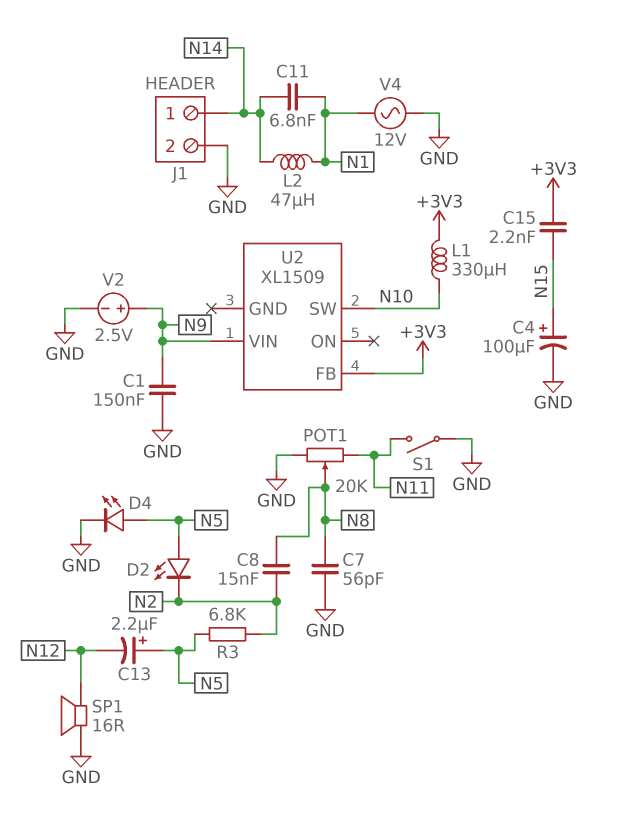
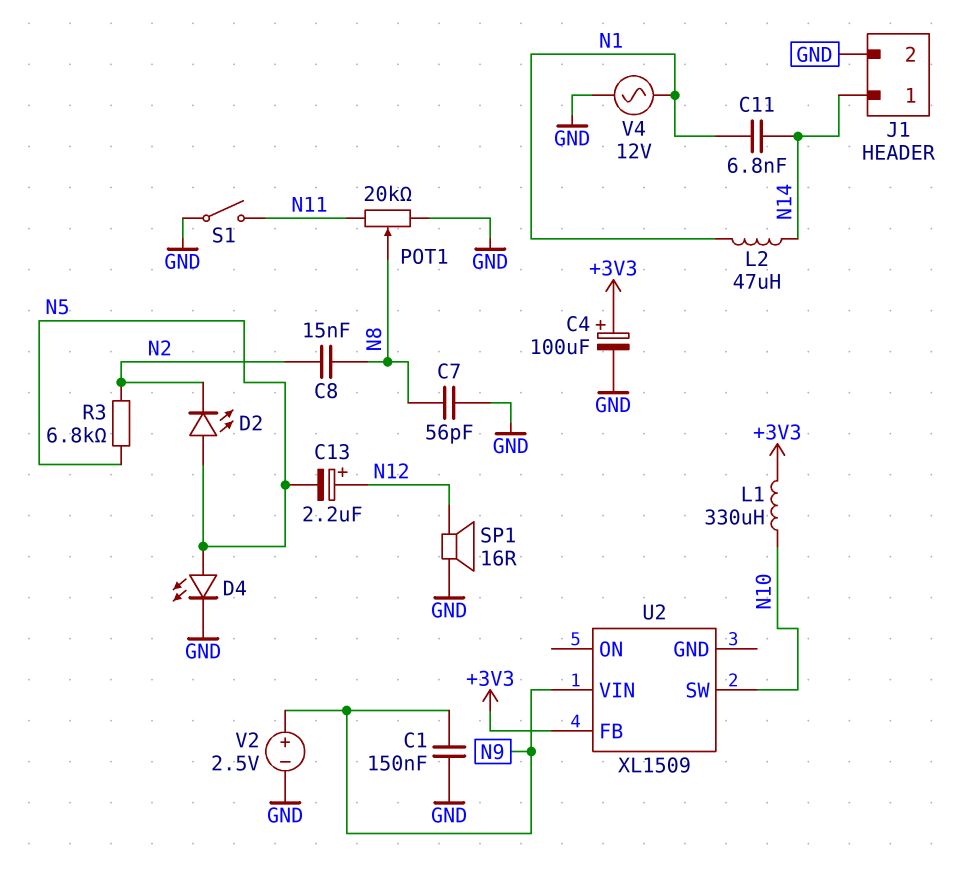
C4: 100uF (plus N15, minus GND) -> 100uF (plus +3V3, minus GND)
C13: 2.2uF (plus N5, minus N12) -> 2.2uF (plus N12, minus N5)
C15: 2.2nF (+3V3, N15) -> none

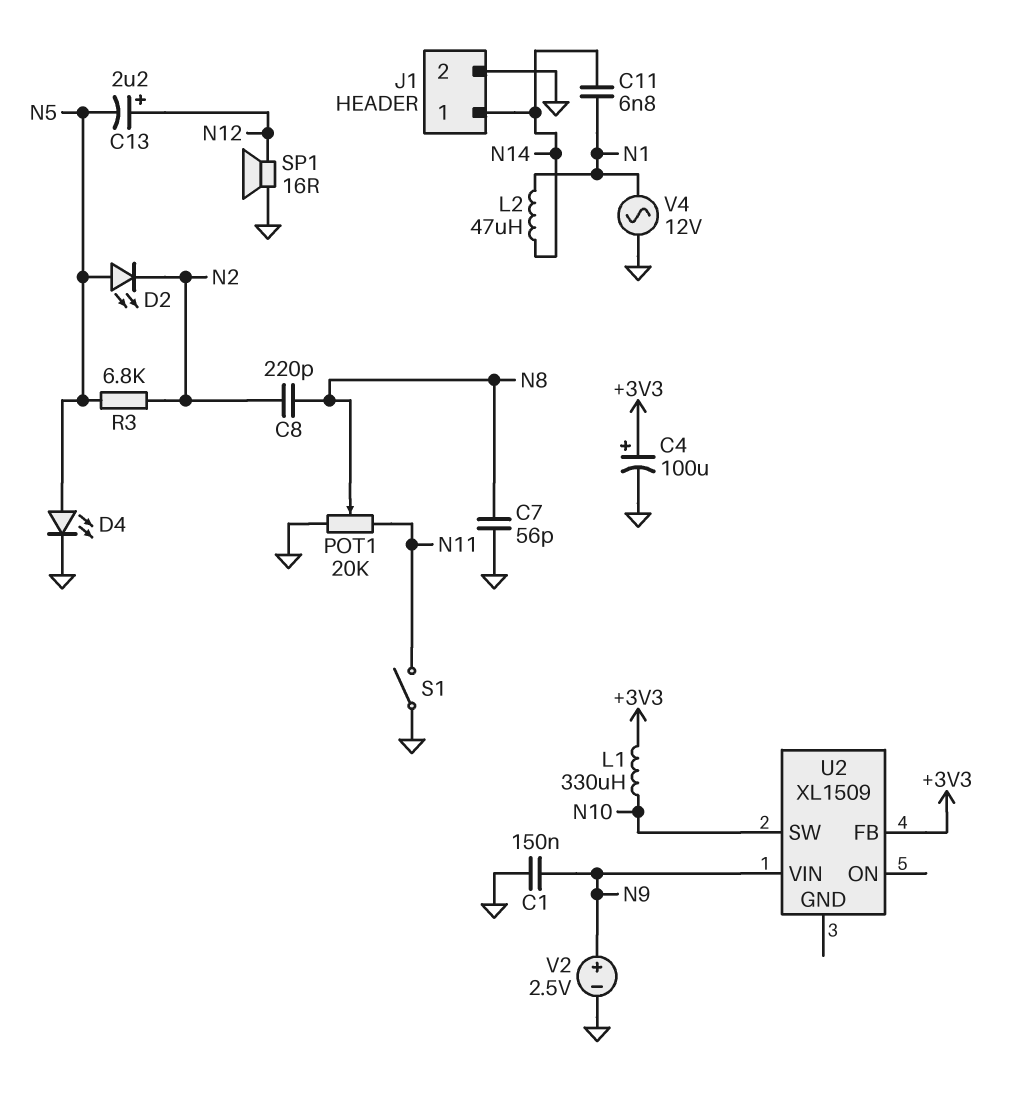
C8: 15nF (N2, N8) -> 220pF (N2, N8)

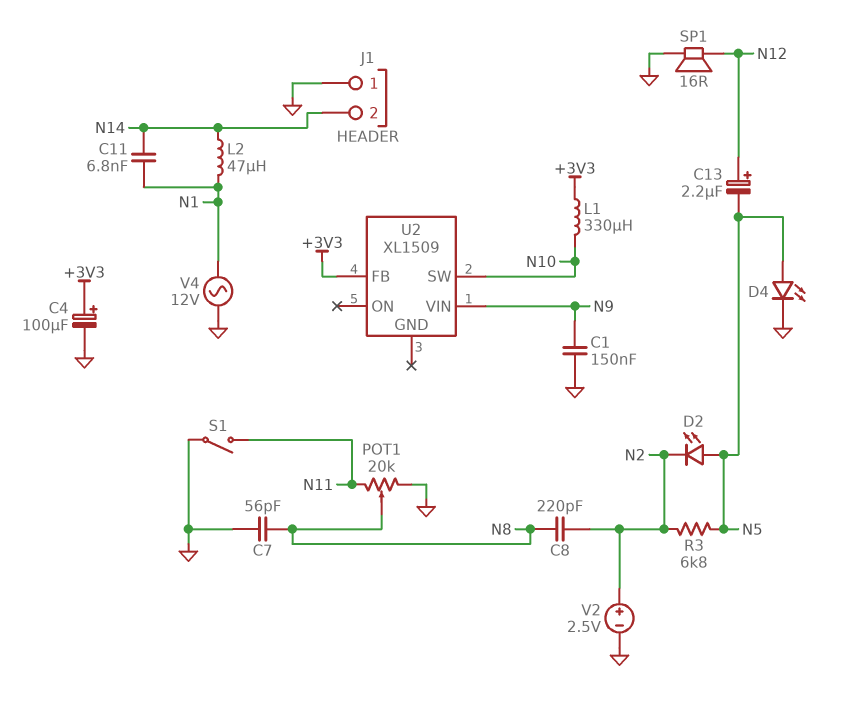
J1 pin 1: N14 -> GND
J1 pin 2: GND -> N14
V2: 2.5V (plus N9, minus GND) -> 2.5V (plus N2, minus GND)

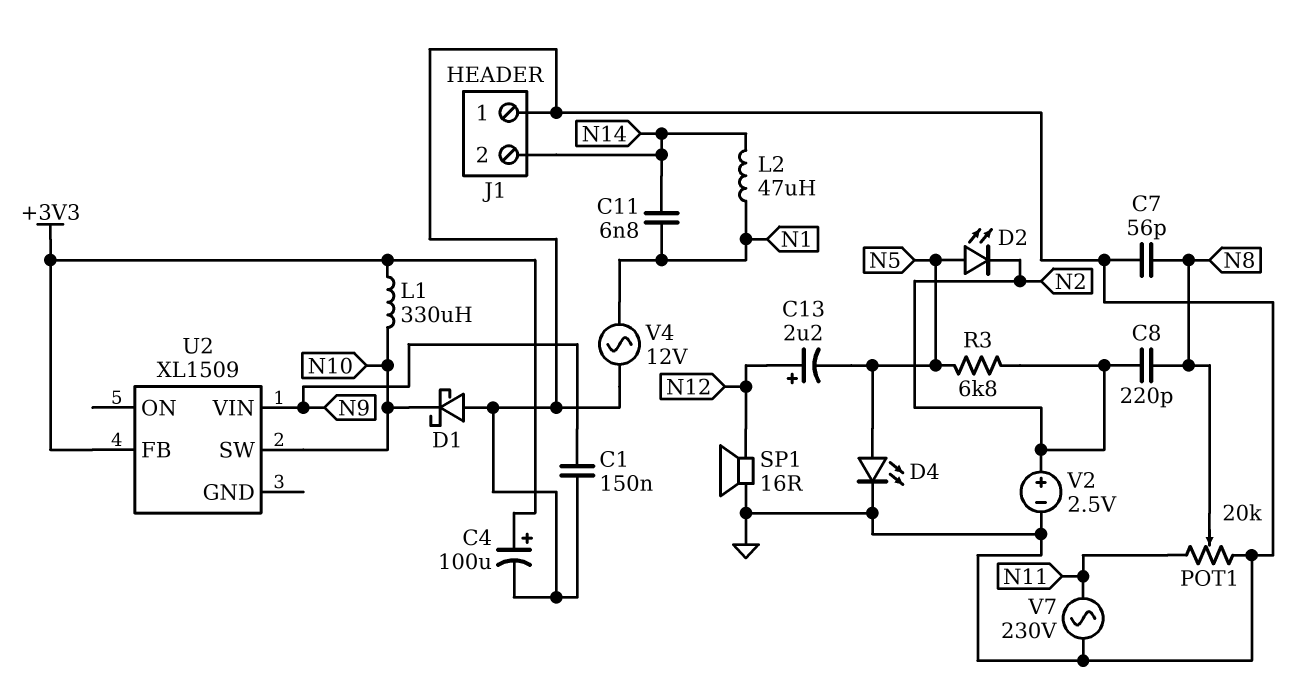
D1: none -> schottky (A GND, K N10)
S1: switch (GND, N11) -> none
V7: none -> AC 230V (GND, N11)

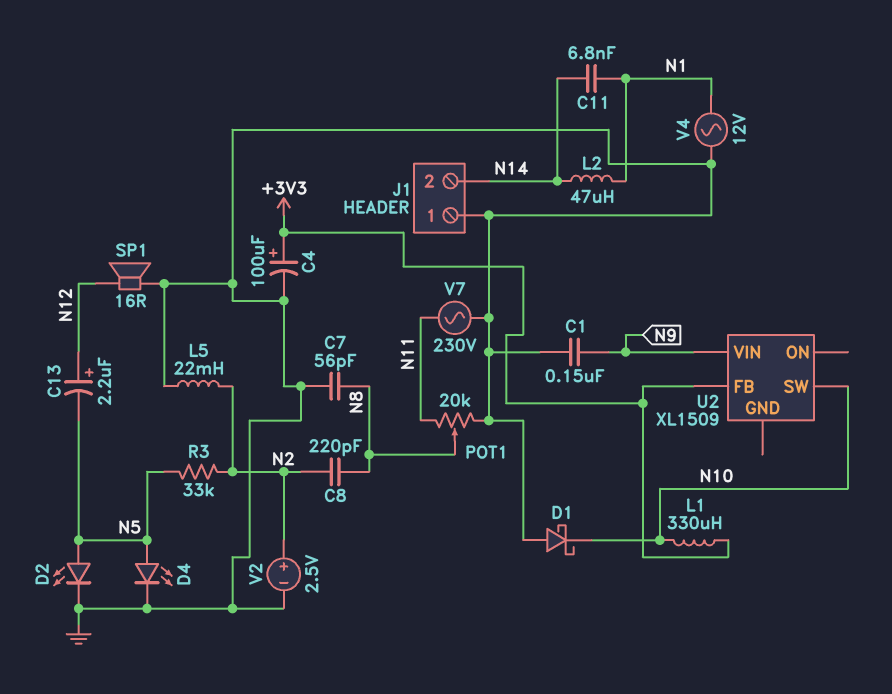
D2: LED (A N5, K N2) -> LED (A N5, K GND)
L5: none -> 22mH (GND, N2)
R3: 6.8k (N2, N5) -> 33k (N2, N5)

